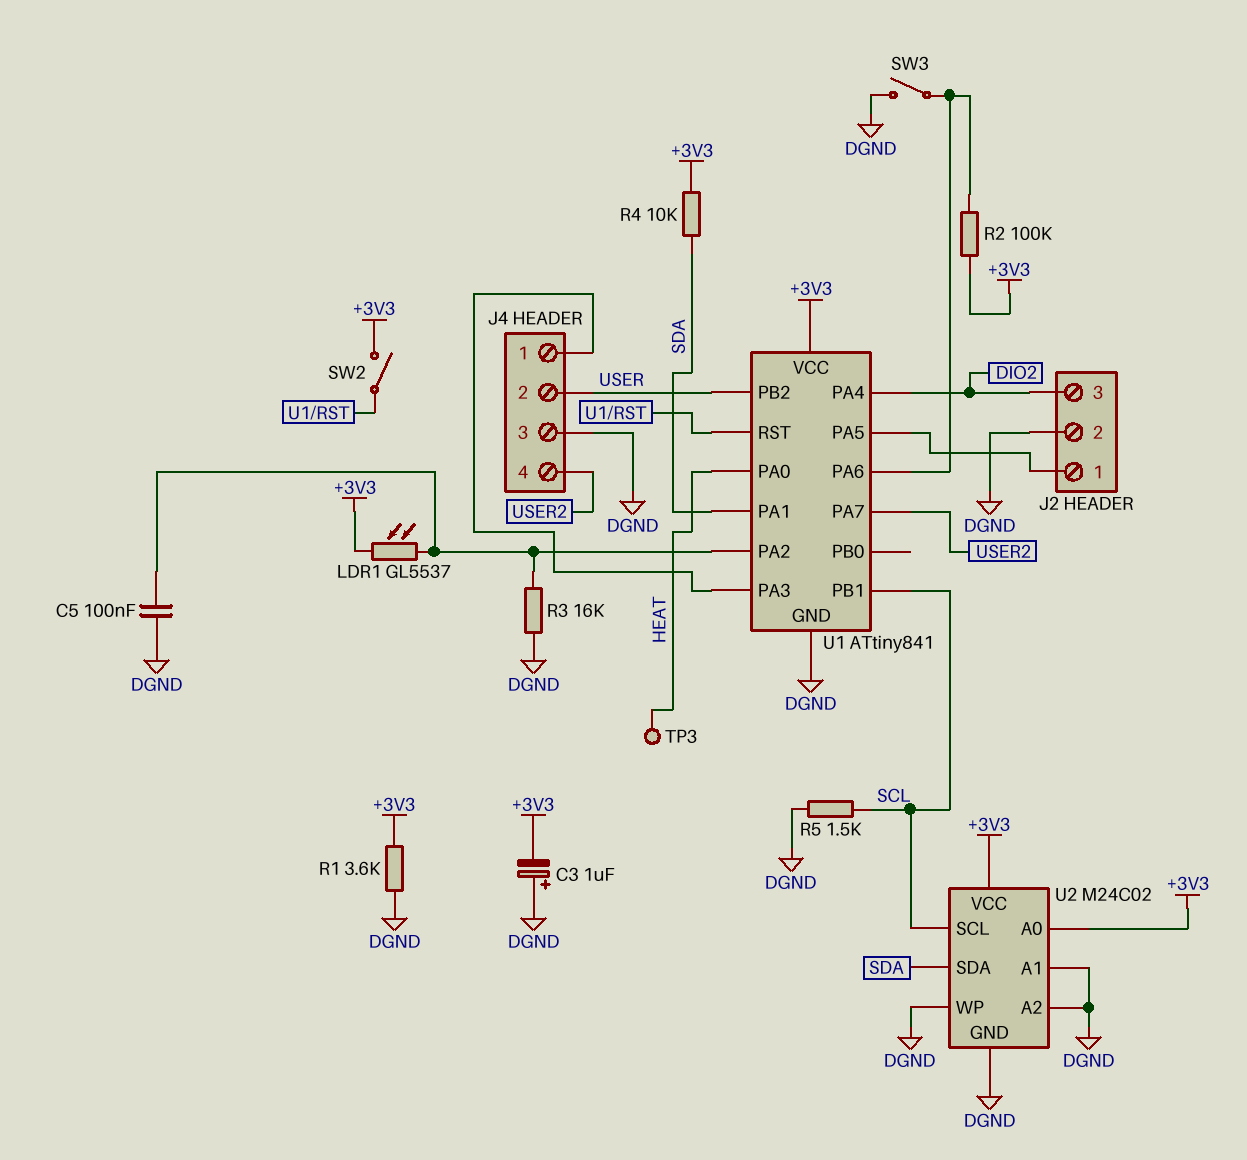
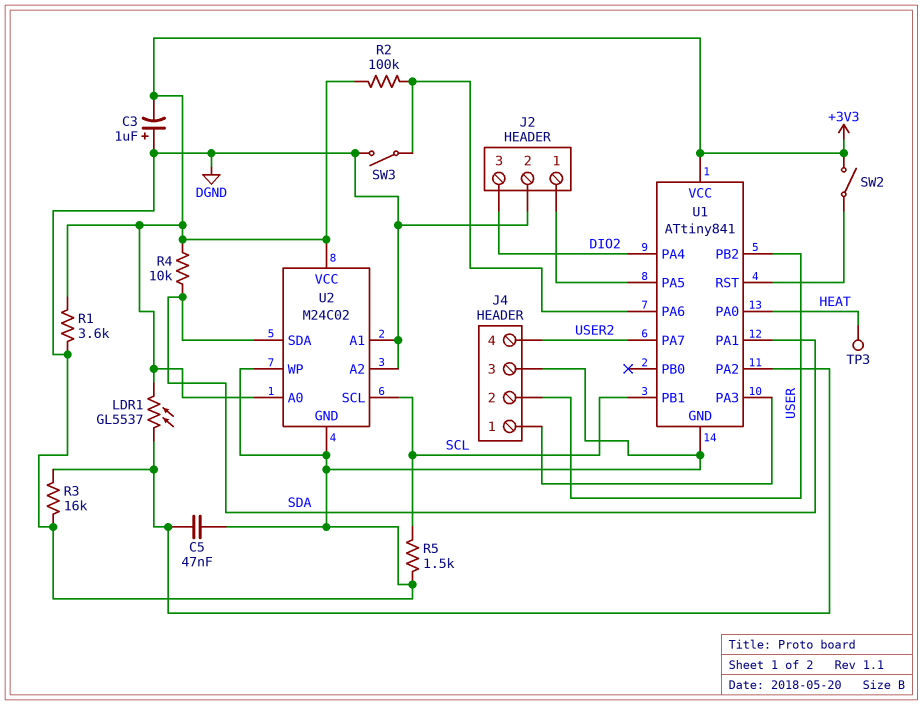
C5: 100nF (DGND, U1/PA2) -> 47nF (DGND, U1/PA2)

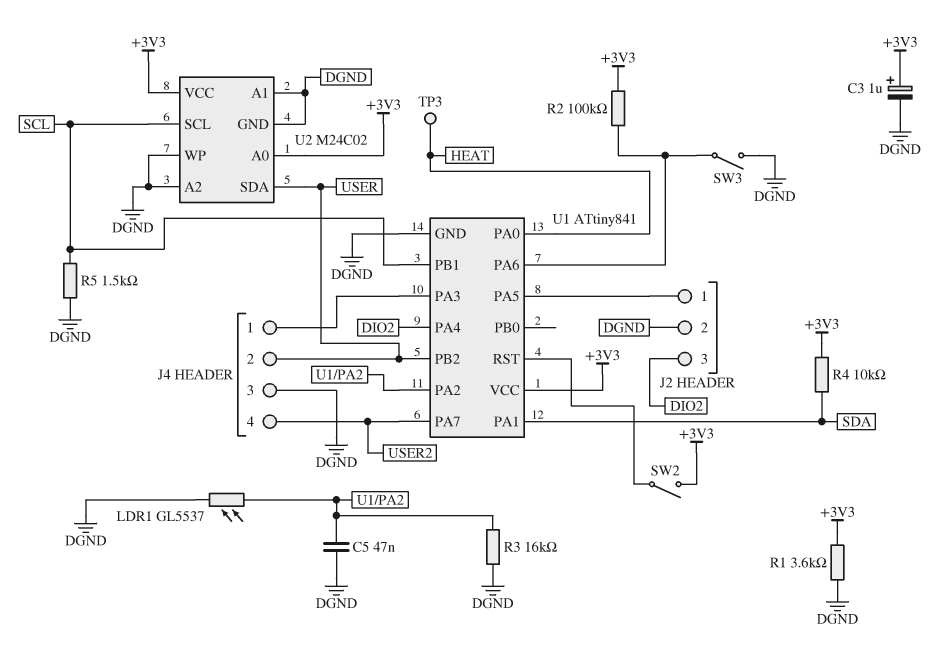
C3: 1uF (plus DGND, minus +3V3) -> 1uF (plus +3V3, minus DGND)
LDR1: GL5537 (+3V3, U1/PA2) -> GL5537 (DGND, U1/PA2)
U2 pin SDA: SDA -> USER

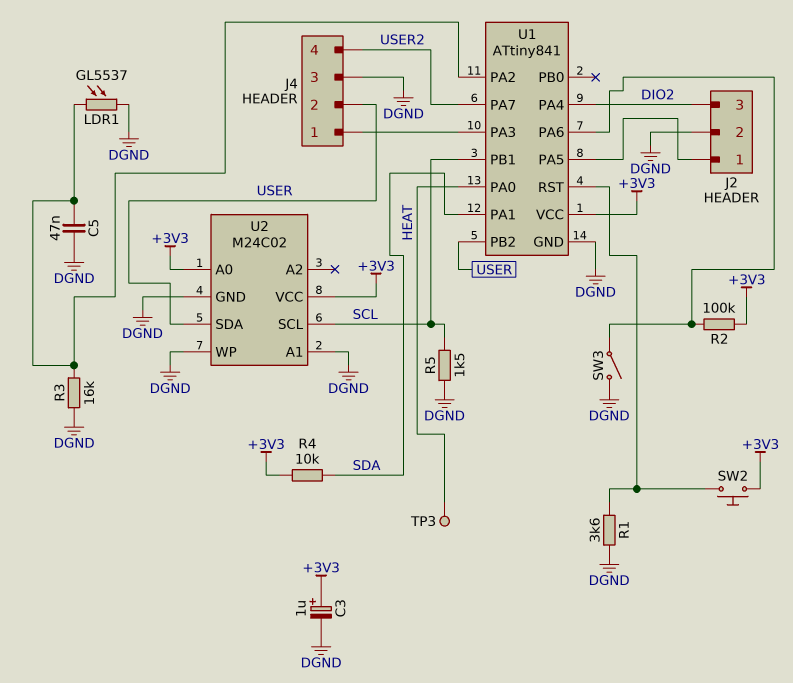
R1: 3.6k (+3V3, DGND) -> 3.6k (DGND, U1/RST)
SW2: switch (+3V3, U1/RST) -> button (+3V3, U1/RST)
U2 pin A2: DGND -> none

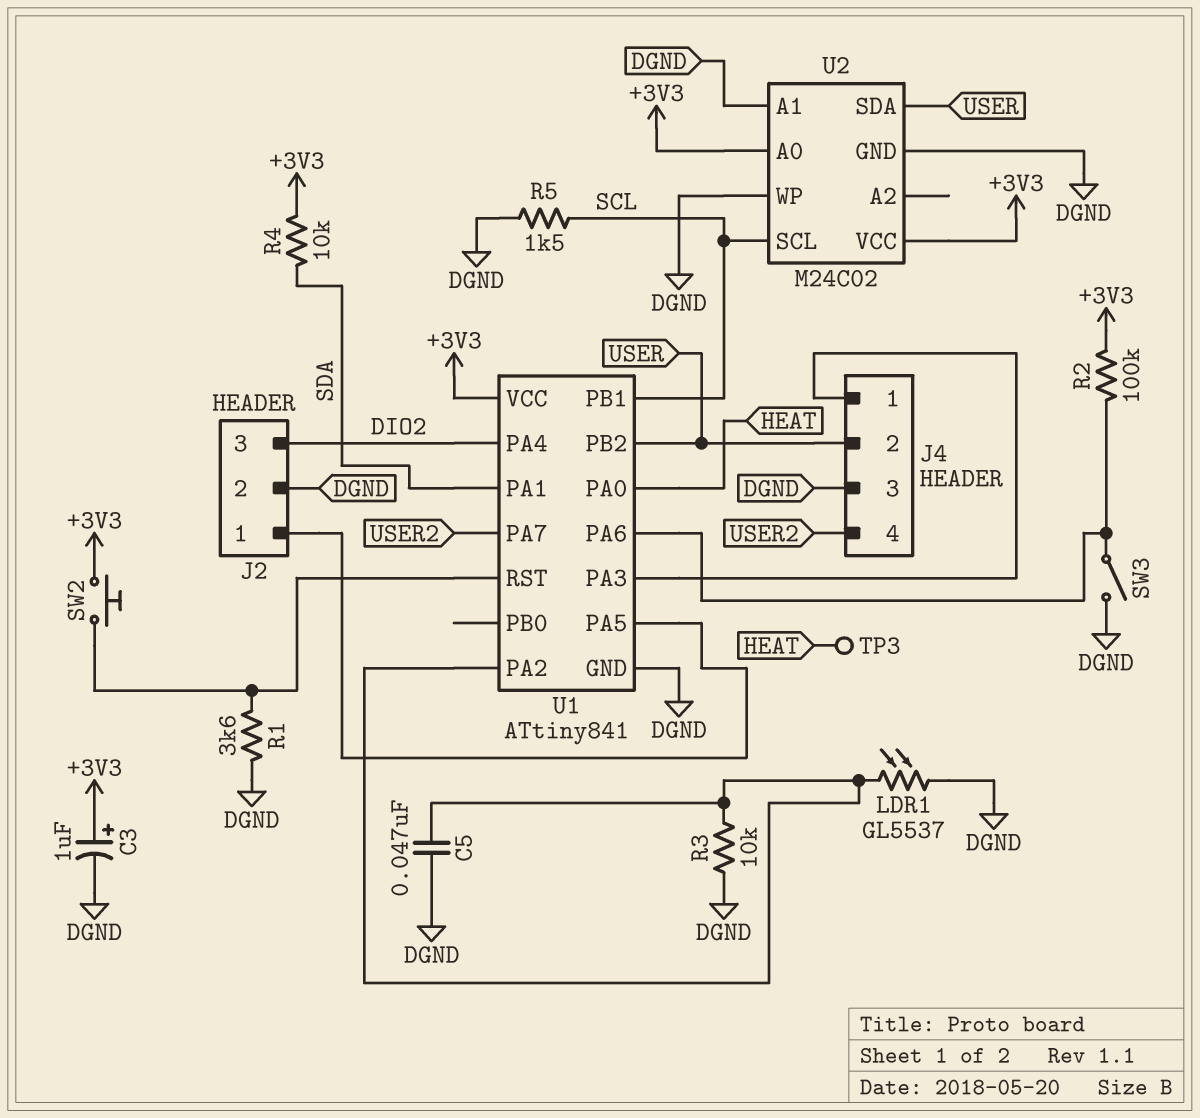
R3: 16k (DGND, U1/PA2) -> 10k (DGND, U1/PA2)

